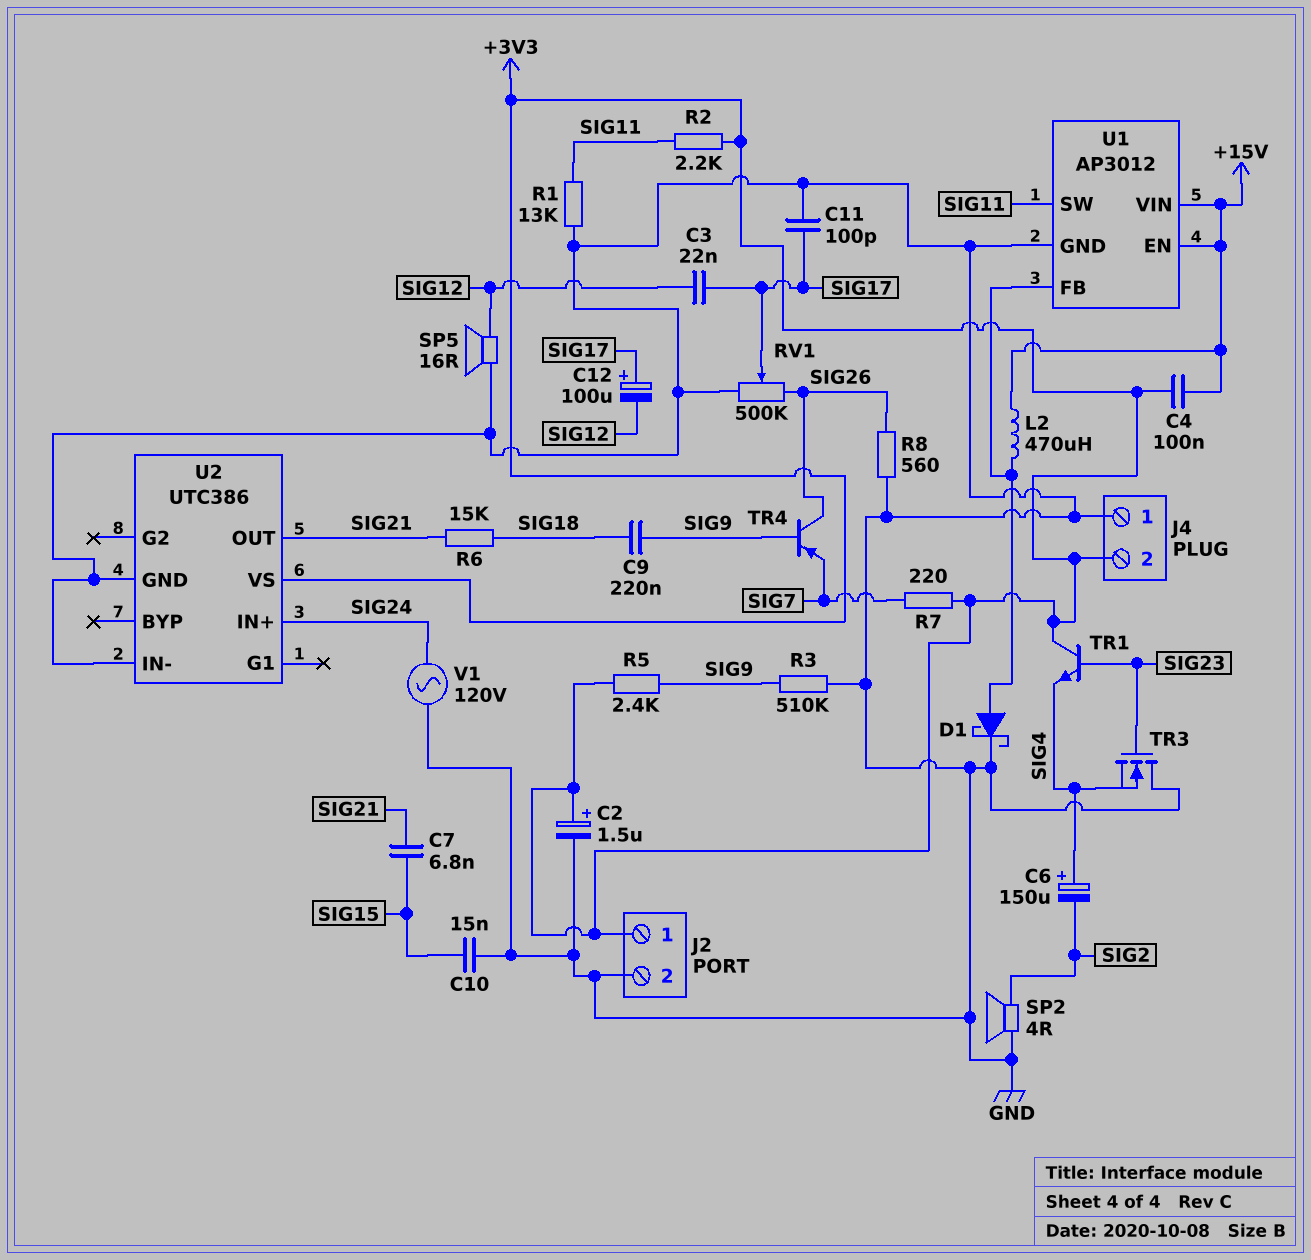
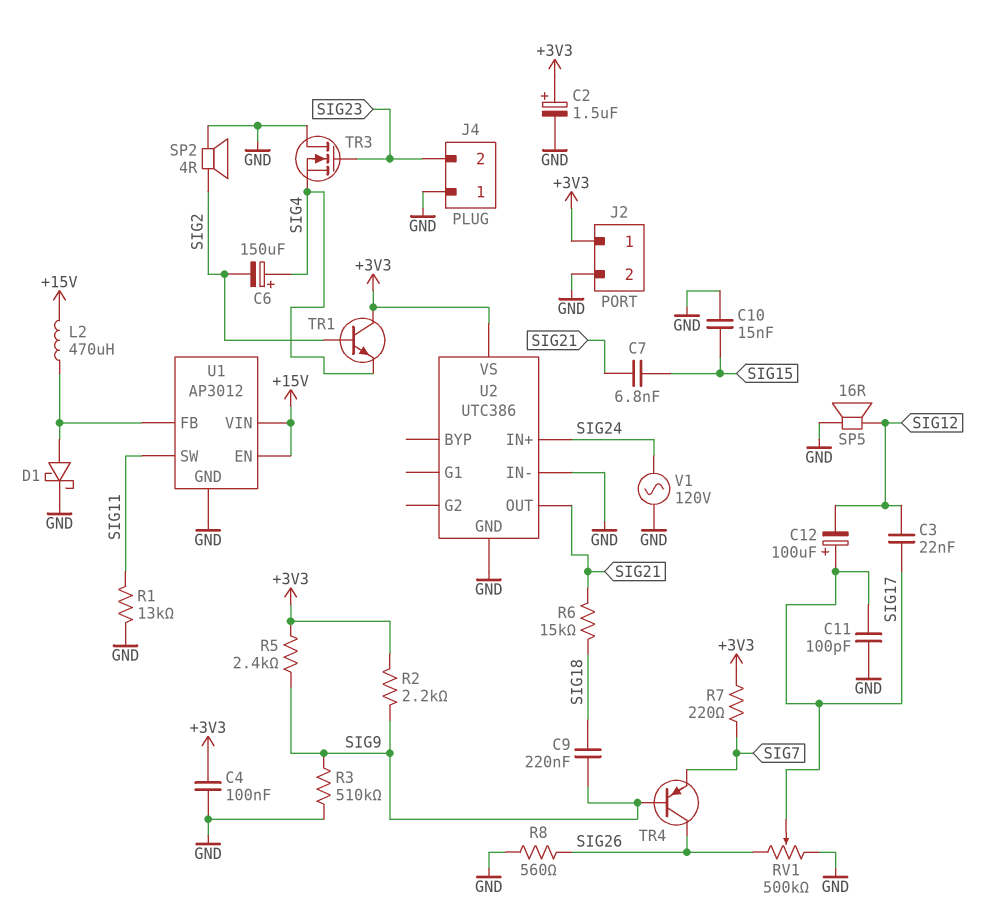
C4: 100nF (+3V3, +15V) -> 100nF (+3V3, GND)
J4 pin 2: +3V3 -> SIG23
R2: 2.2k (+3V3, SIG11) -> 2.2k (+3V3, SIG9)
TR1: NPN (B SIG23, C +3V3, E SIG4) -> NPN (B SIG2, C +3V3, E SIG4)

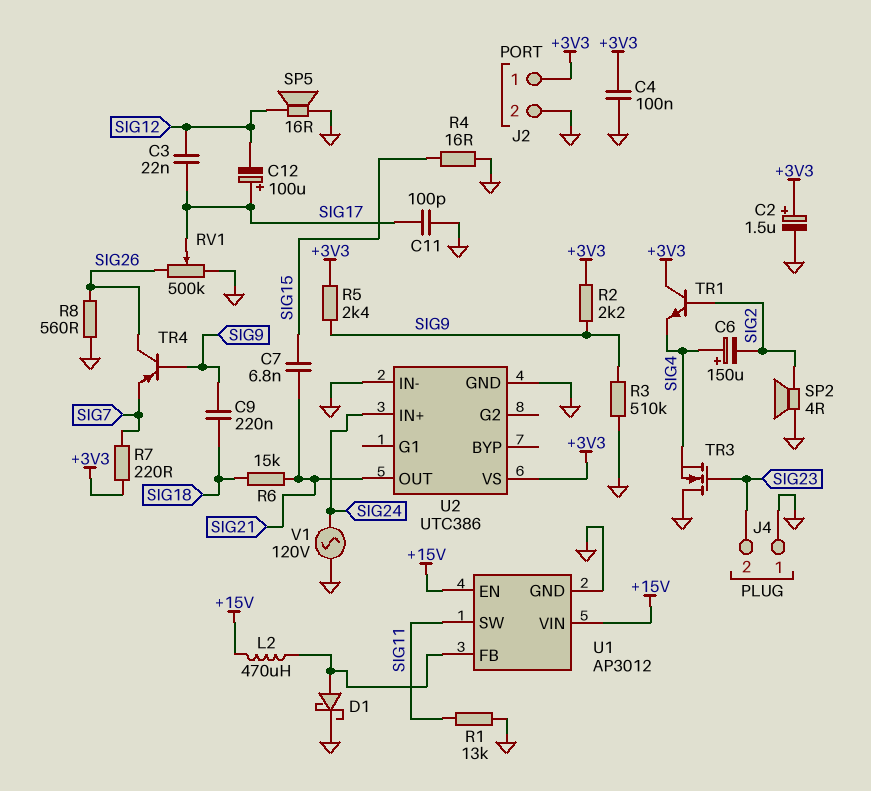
C10: 15nF (GND, SIG15) -> none
R4: none -> 16 (GND, SIG15)

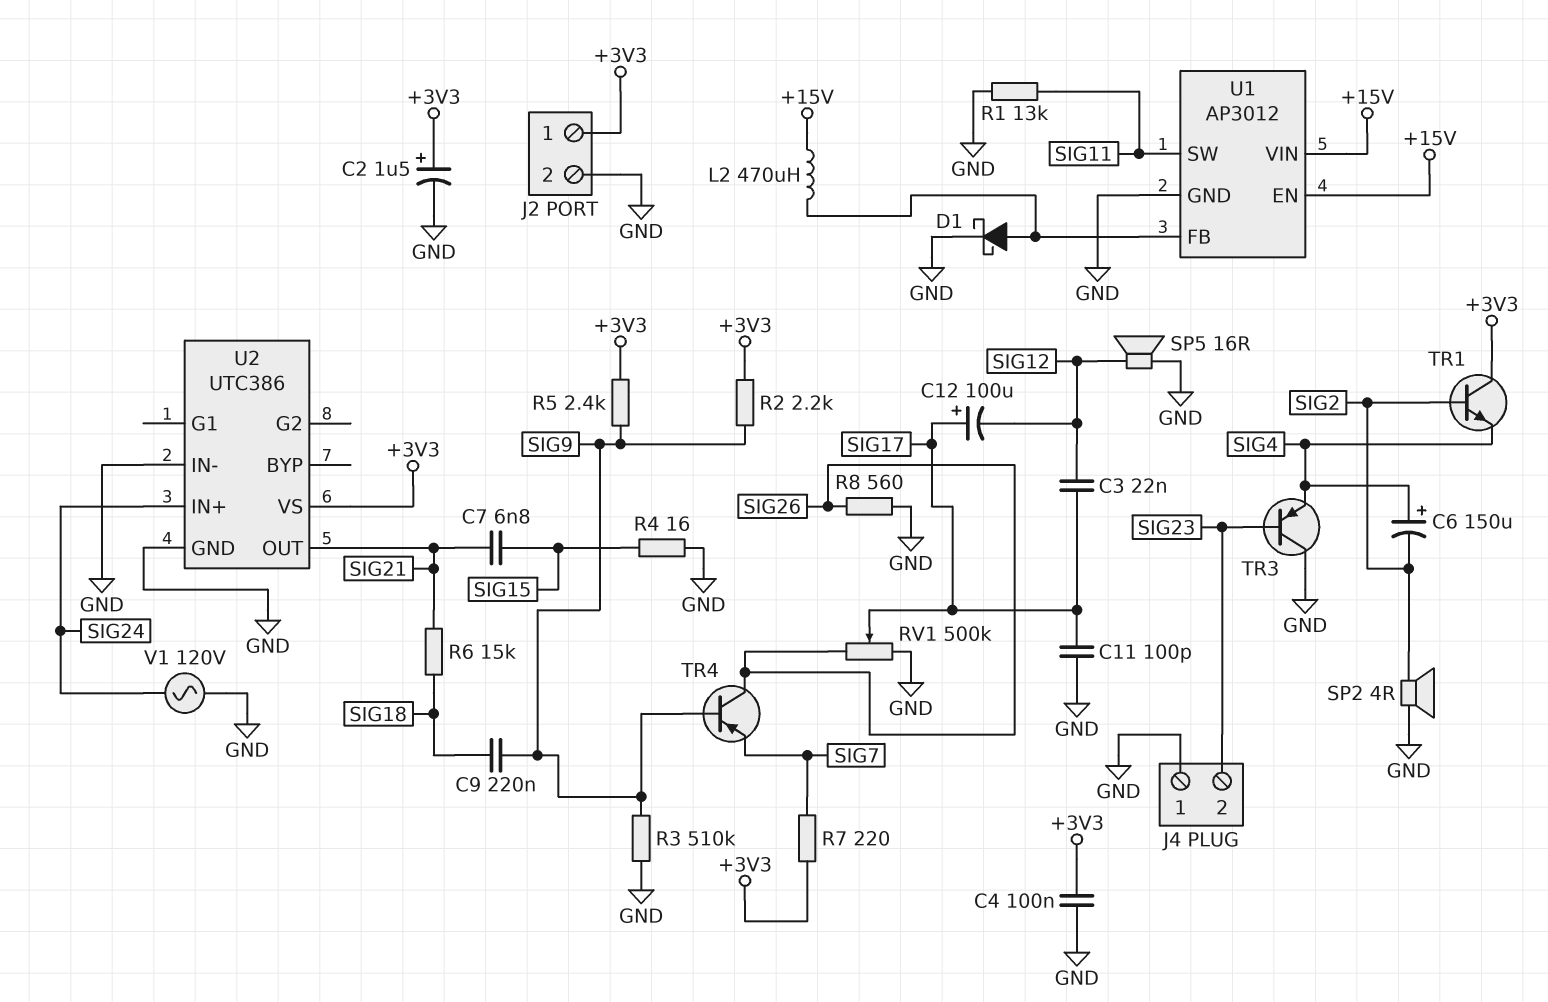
TR3: NMOS (G SIG23, D GND, S SIG4) -> PNP (B SIG23, C GND, E SIG4)

